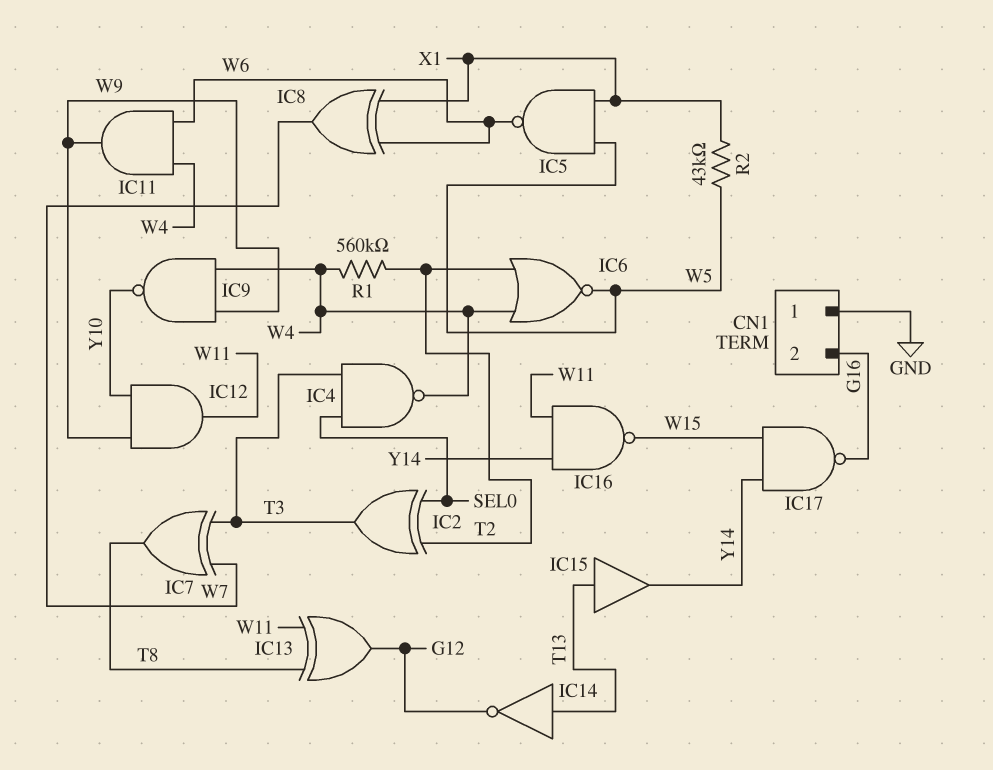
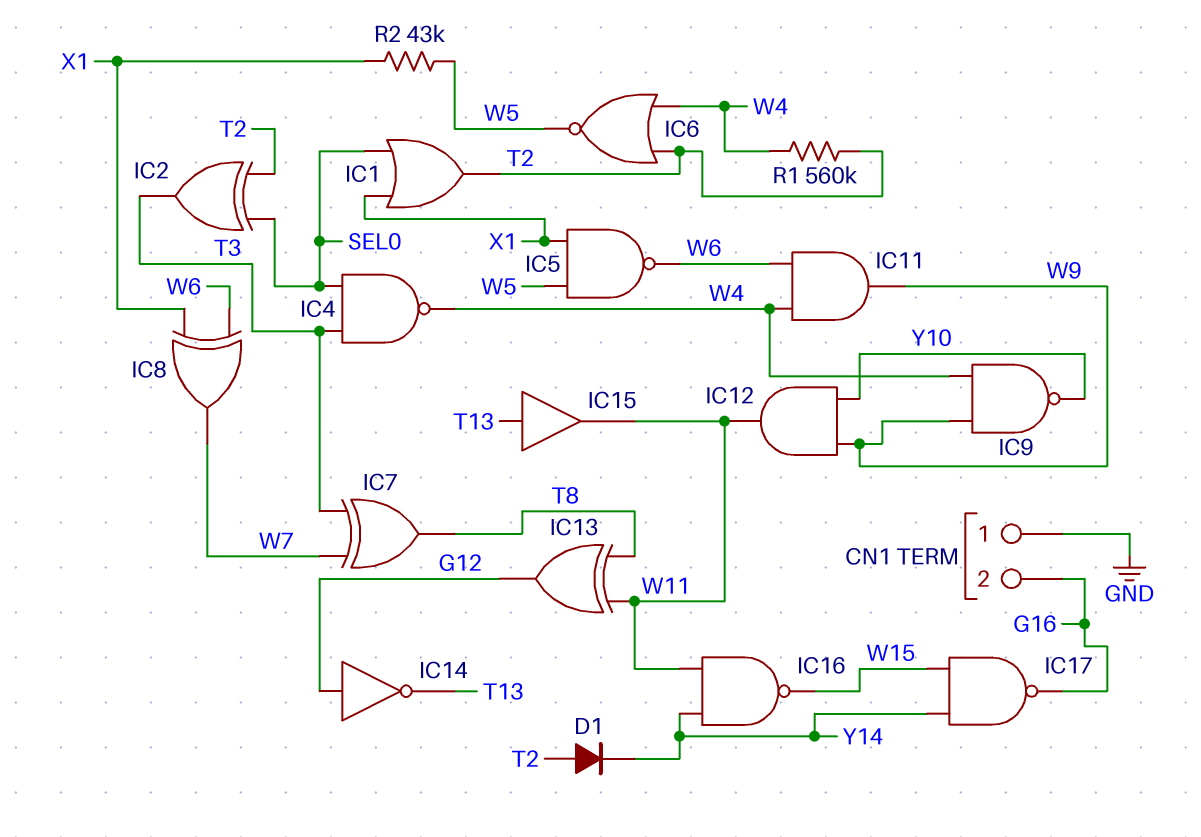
D1: none -> diode (A T2, K Y14)
IC1: none -> OR (in SEL0, in X1, out T2)
IC14: NOT (in T13, out G12) -> NOT (in G12, out T13)
IC15: buffer (in T13, out Y14) -> buffer (in T13, out W11)

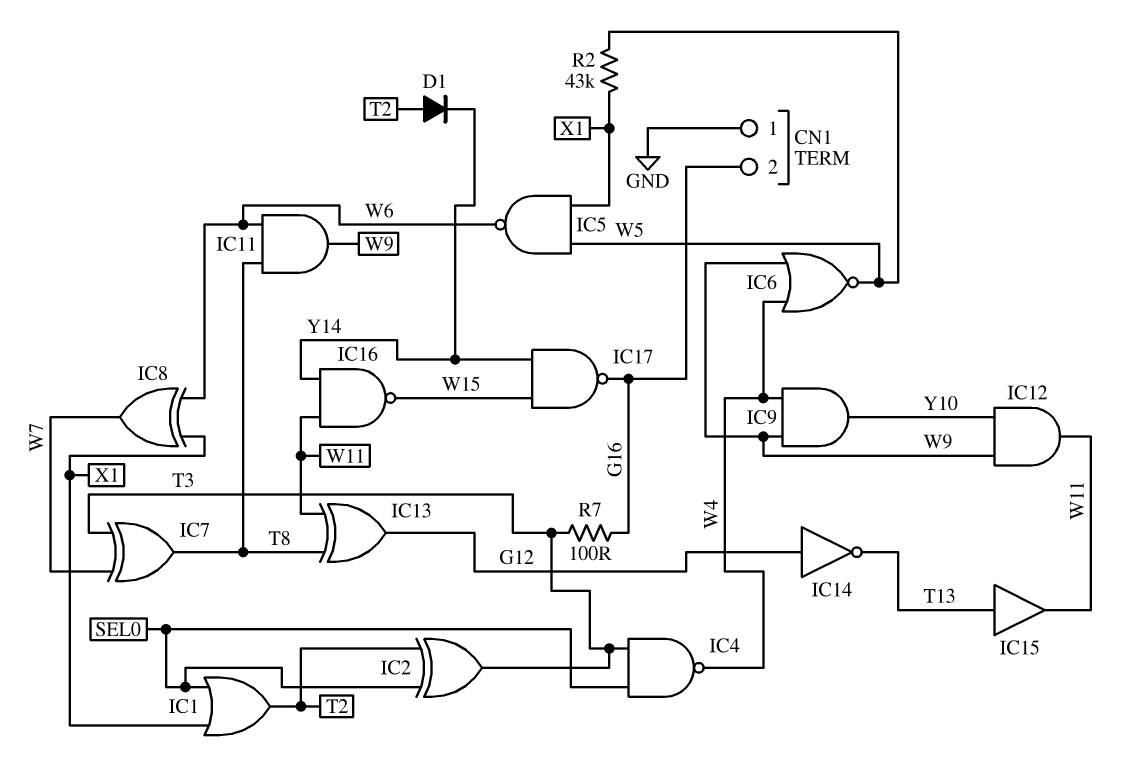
IC6: NOR (in T2, in W4, out W5) -> NOR (in W4, in W9, out W5)
IC9: NAND (in W4, in W9, out Y10) -> AND (in W4, in W9, out Y10)
IC11: AND (in W4, in W6, out W9) -> AND (in T8, in W6, out W9)
R1: 560k (T2, W4) -> none
R7: none -> 100 (G16, T3)

